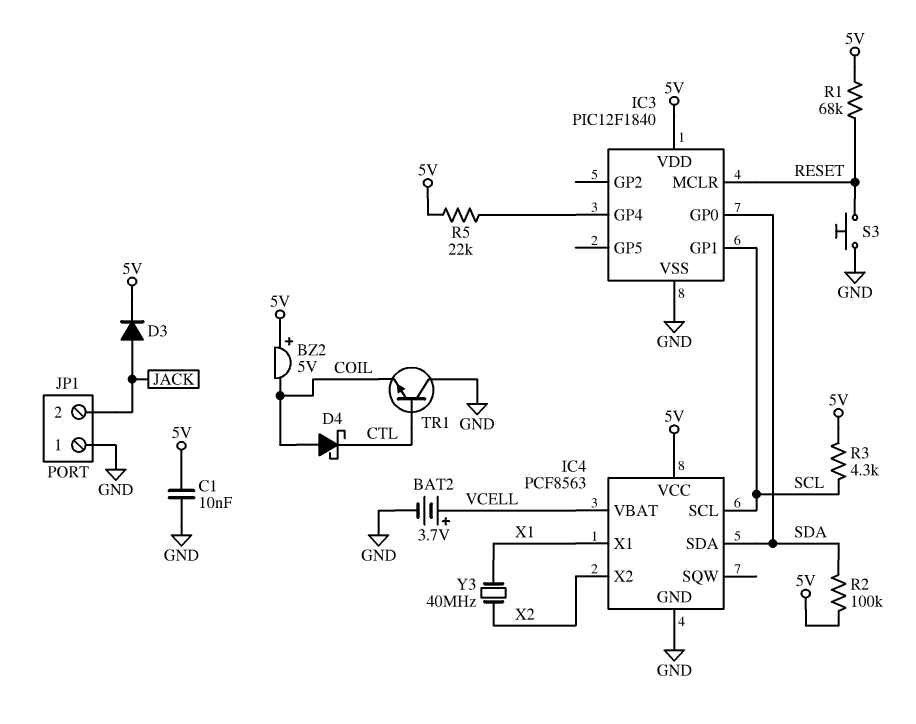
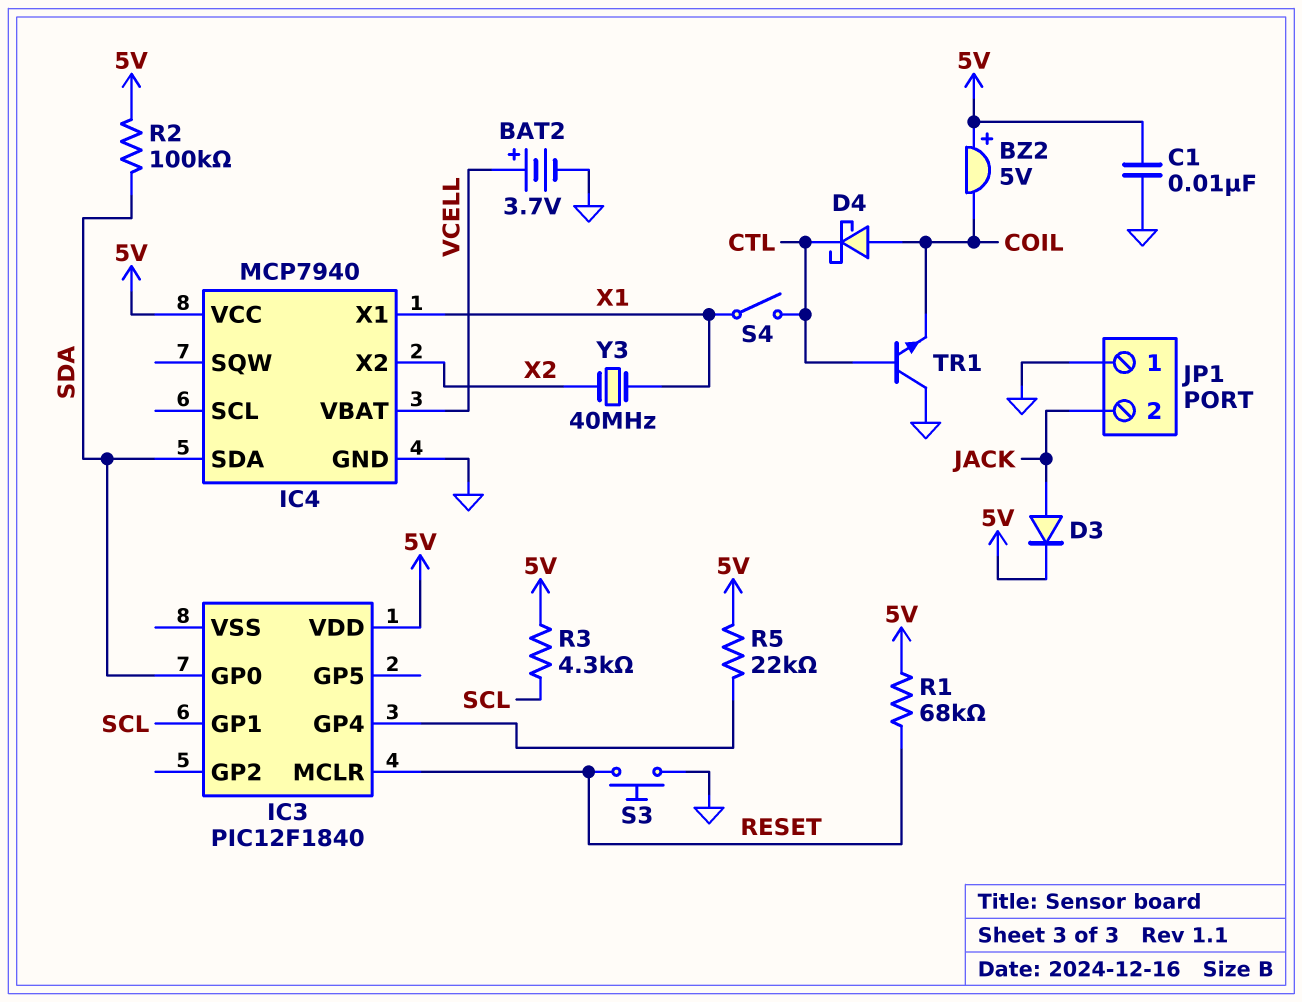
IC3 pin VSS: GND -> none
IC4: PCF8563 -> MCP7940
IC4 pin SCL: SCL -> none
S4: none -> switch (CTL, X1)

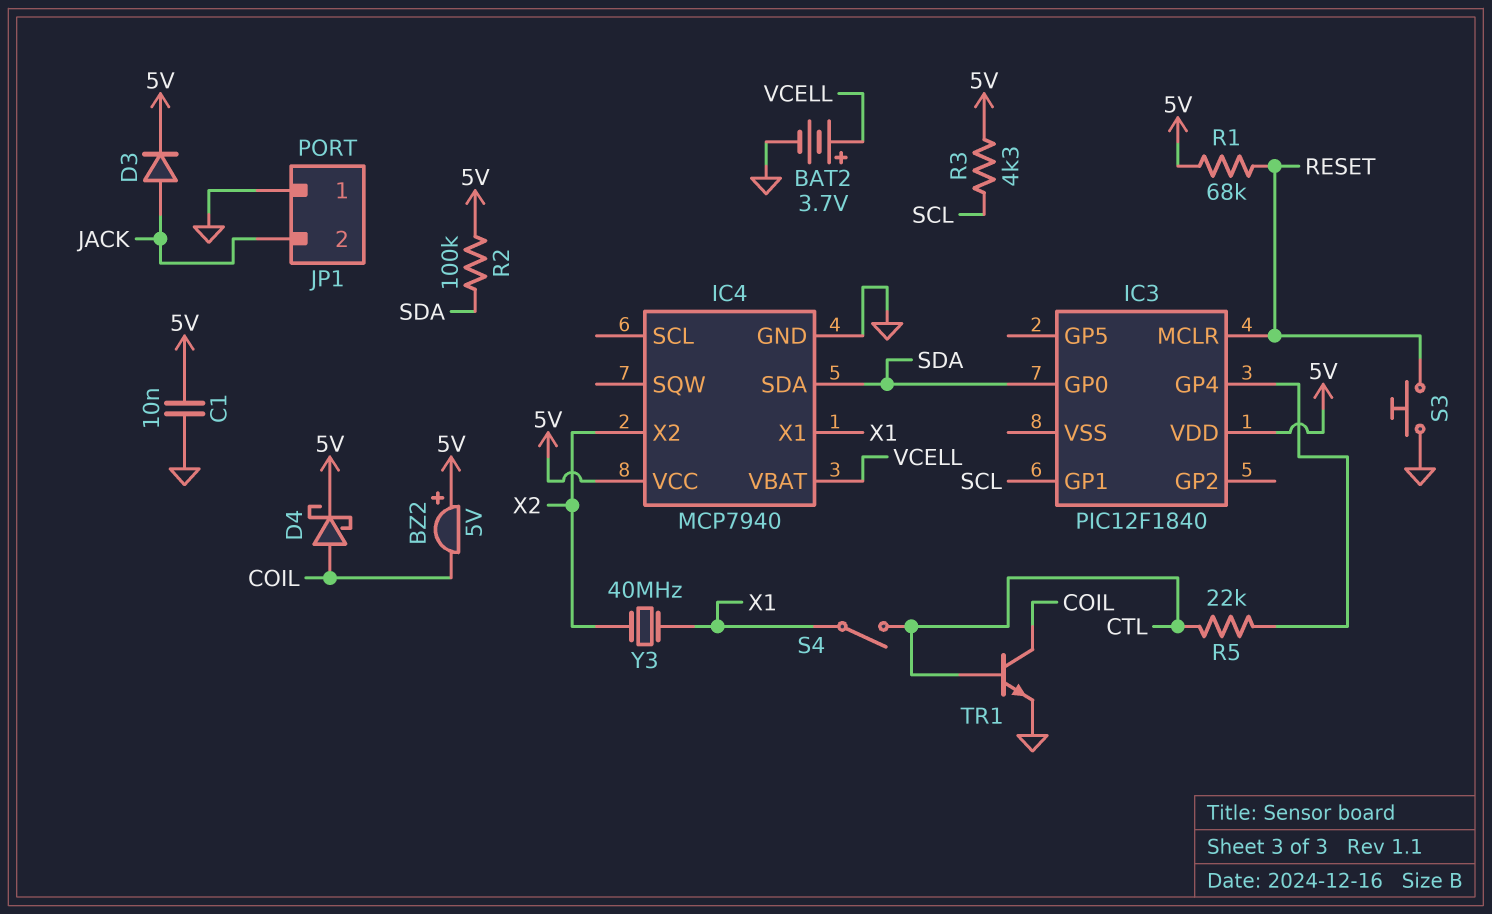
D4: schottky (A COIL, K CTL) -> schottky (A COIL, K 5V)
R5: 22k (5V, IC3/GP4) -> 22k (CTL, IC3/GP4)
TR1: NPN (B CTL, C GND, E COIL) -> NPN (B CTL, C COIL, E GND)

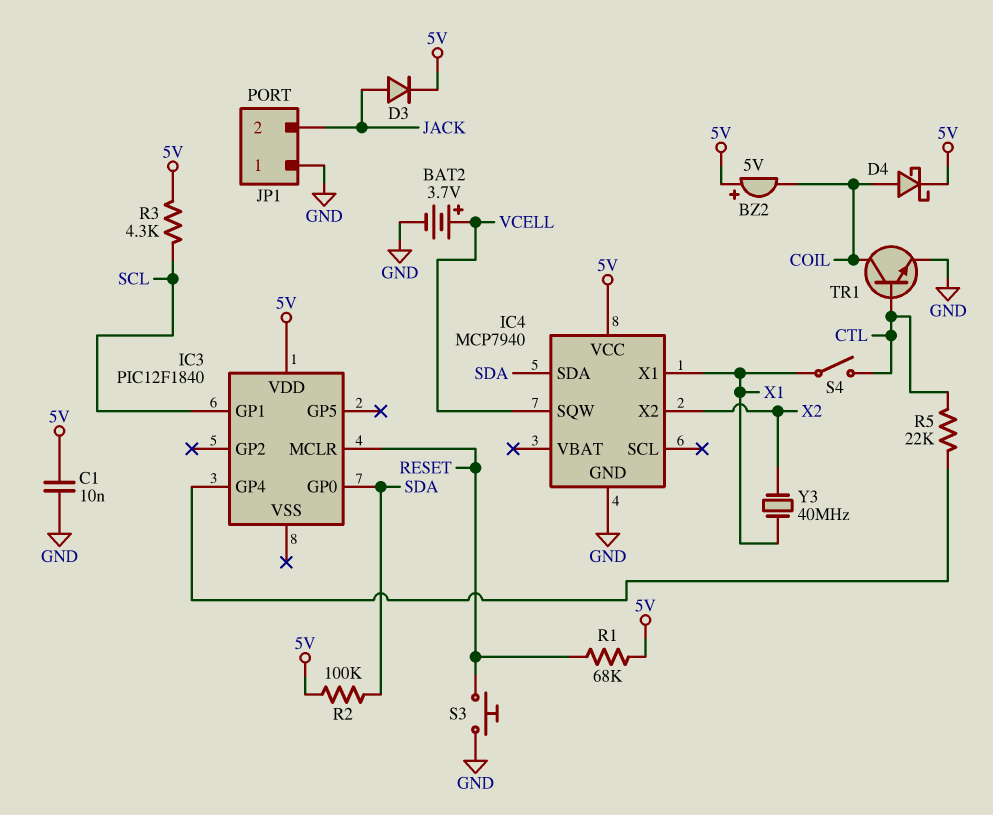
IC4 pin SQW: none -> VCELL
IC4 pin VBAT: VCELL -> none

